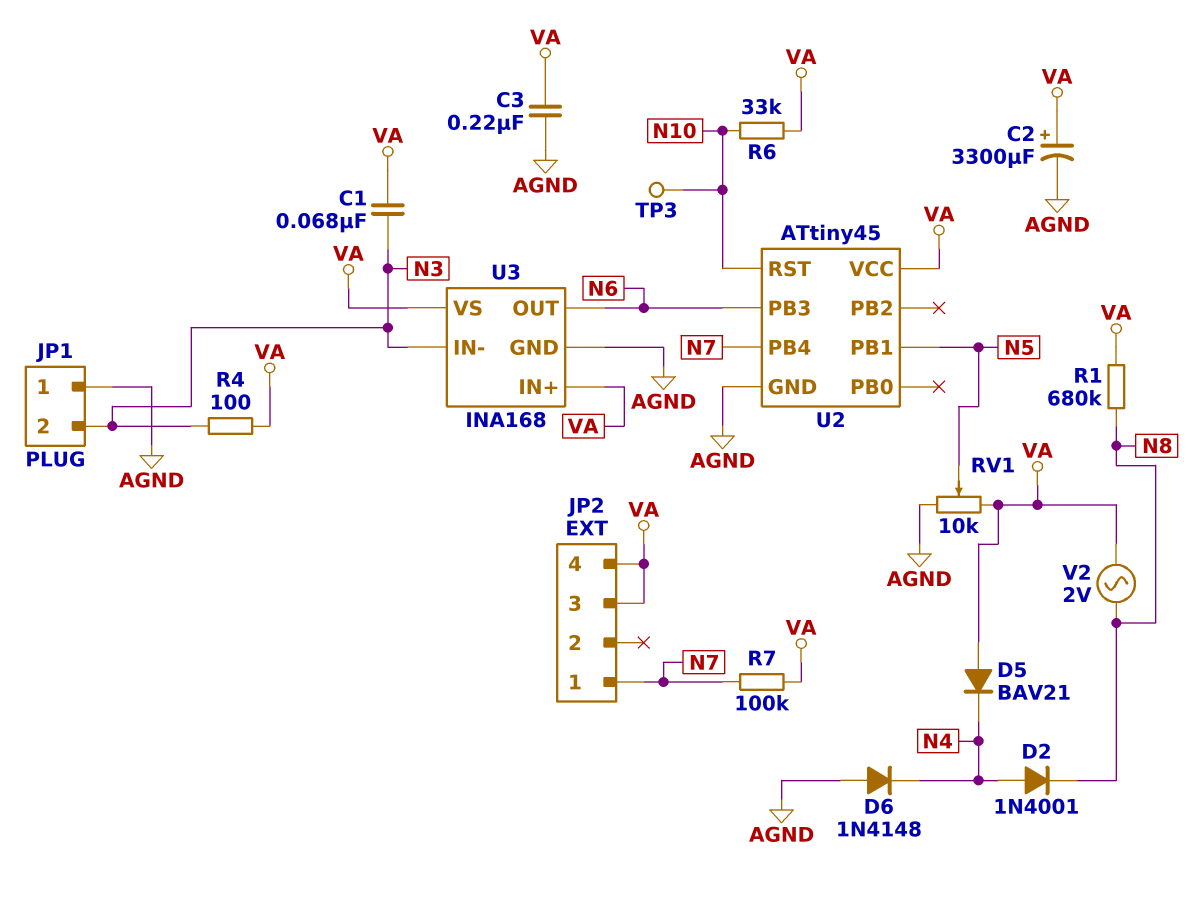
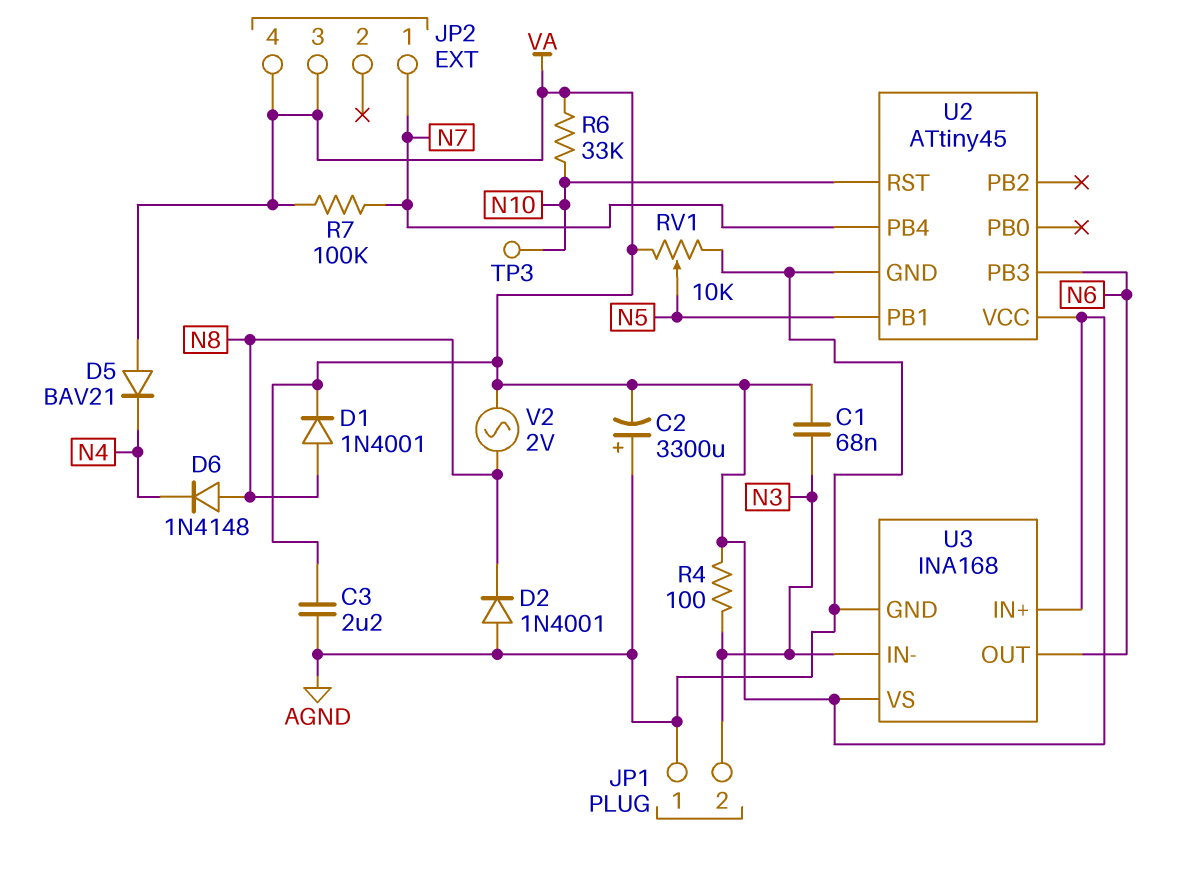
C2: 3300uF (plus VA, minus AGND) -> 3300uF (plus AGND, minus VA)
C3: 220nF (AGND, VA) -> 2.2uF (AGND, VA)
D1: none -> diode 1N4001 (A N8, K VA)
D2: diode 1N4001 (A N4, K N8) -> diode 1N4001 (A AGND, K N8)
D6: diode 1N4148 (A AGND, K N4) -> diode 1N4148 (A N8, K N4)
R1: 680k (N8, VA) -> none

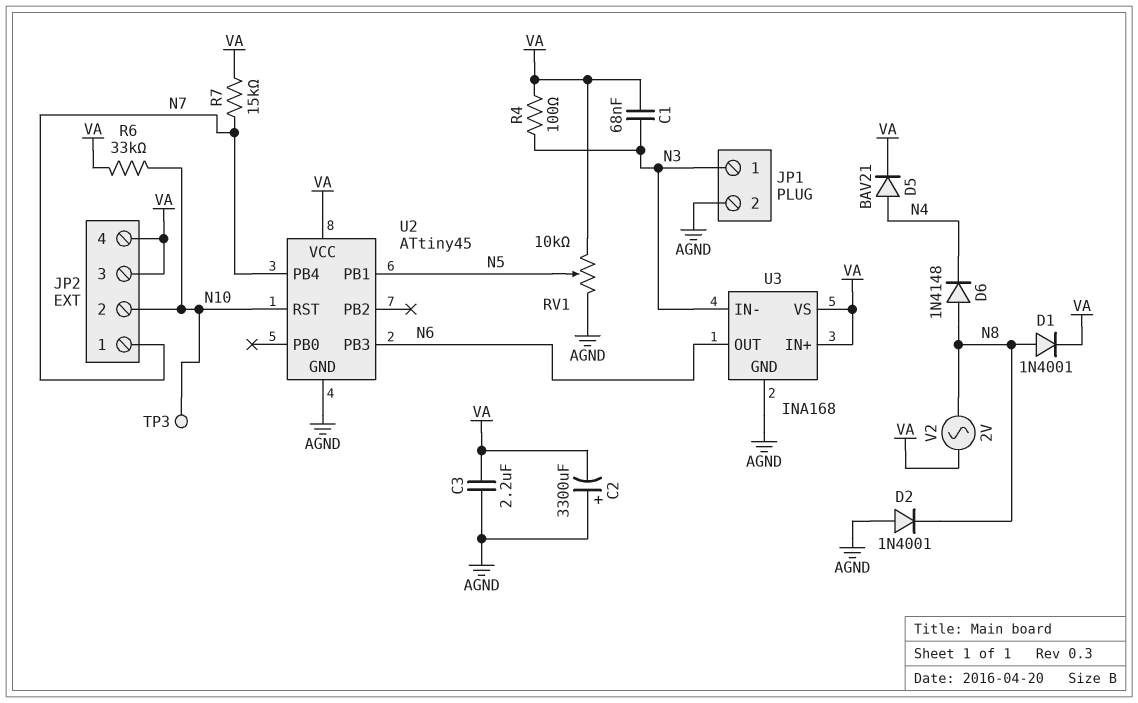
D5: diode BAV21 (A VA, K N4) -> diode BAV21 (A N4, K VA)
JP1 pin 1: AGND -> N3
JP1 pin 2: N3 -> AGND
JP2 pin 2: none -> N10
R7: 100k (N7, VA) -> 15k (N7, VA)

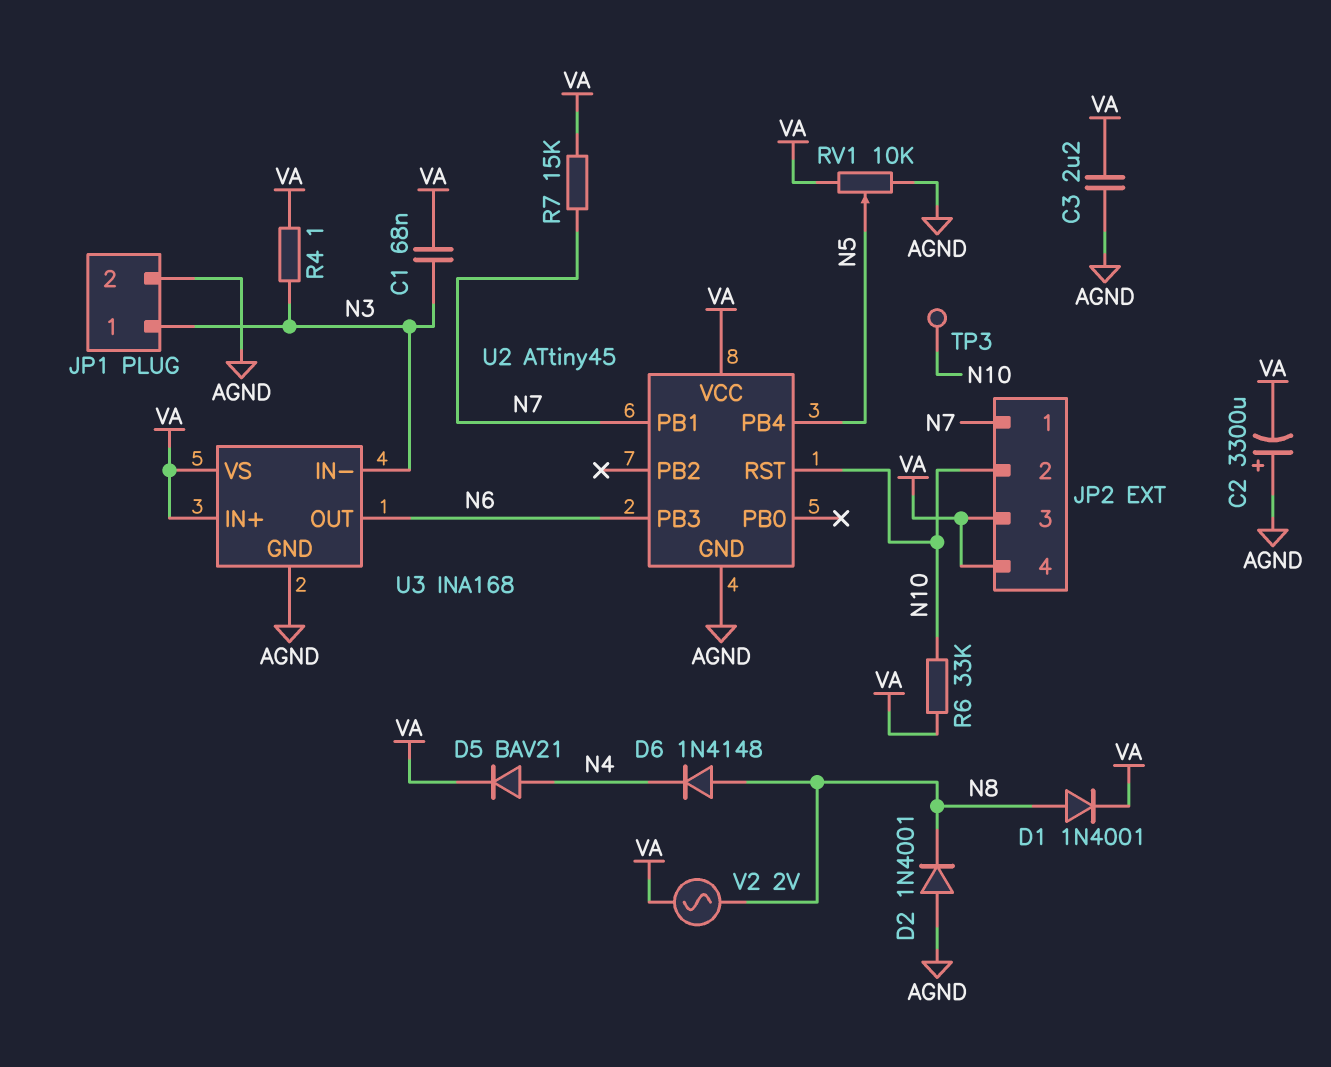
R4: 100 (N3, VA) -> 1 (N3, VA)
U2 pin PB1: N5 -> N7
U2 pin PB4: N7 -> N5

